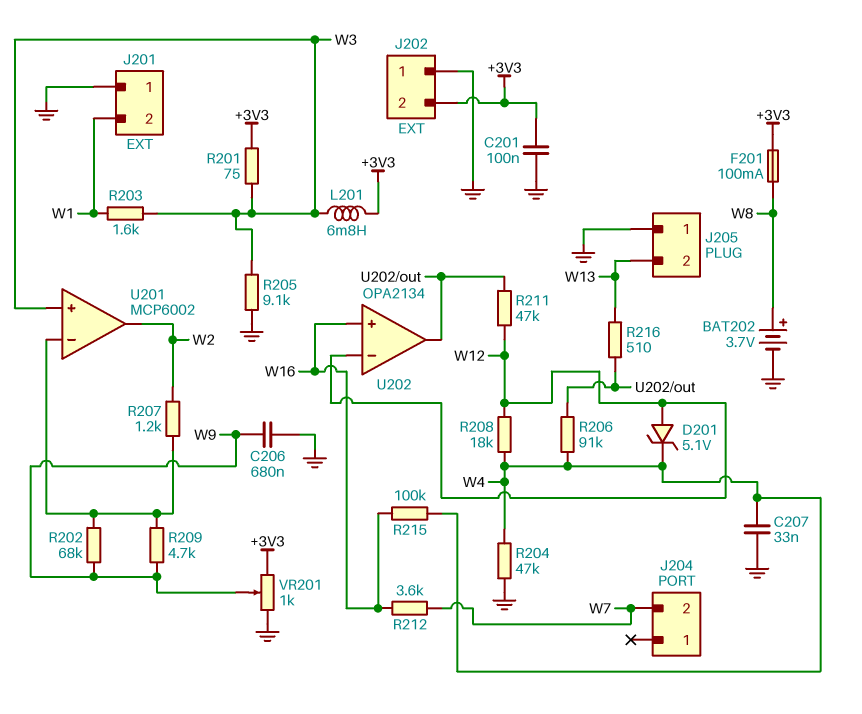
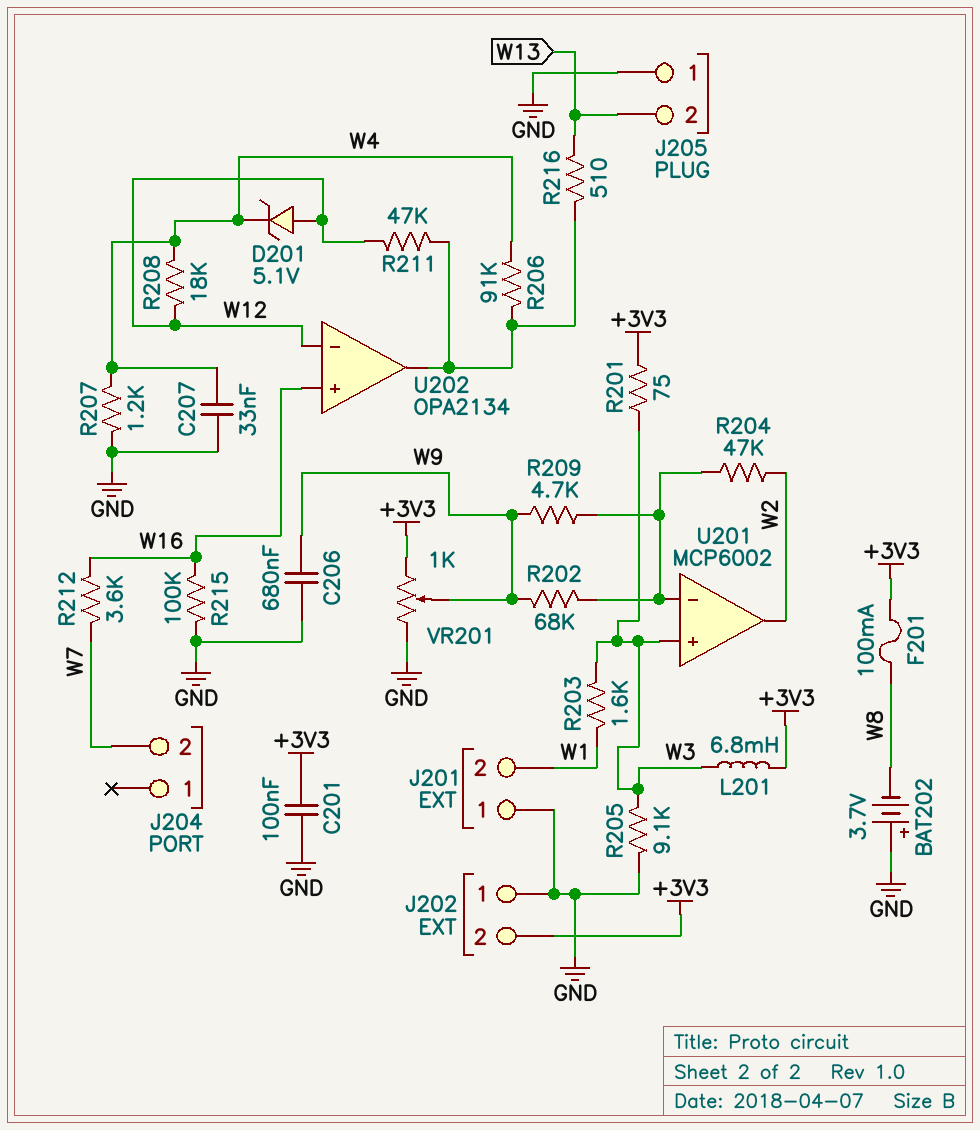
BAT202: 3.7V (plus W8, minus GND) -> 3.7V (plus GND, minus W8)
R204: 47k (GND, W4) -> 47k (U201/in-, W2)
R207: 1.2k (U201/in-, W2) -> 1.2k (GND, W4)
R215: 100k (W4, W16) -> 100k (GND, W16)

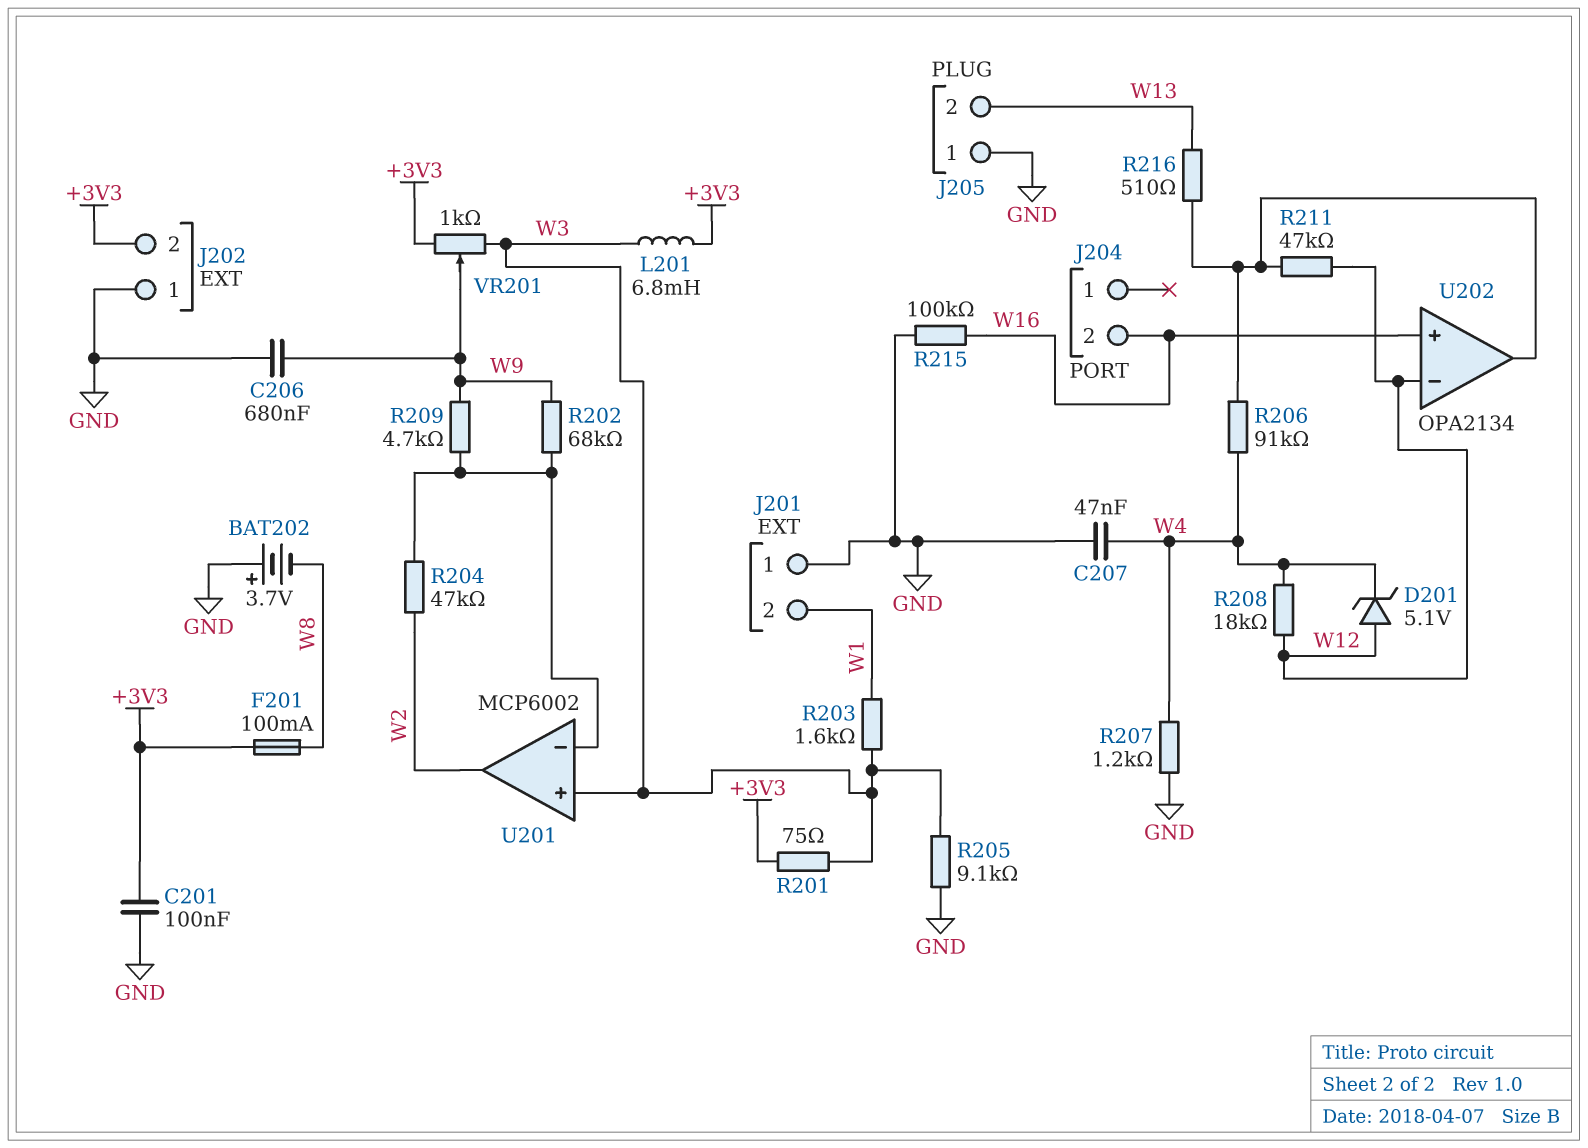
C207: 33nF (GND, W4) -> 47nF (GND, W4)
J204 pin 2: W7 -> W16
R212: 3.6k (W7, W16) -> none
VR201: 1k (+3V3, GND, wiper W9) -> 1k (+3V3, W3, wiper W9)

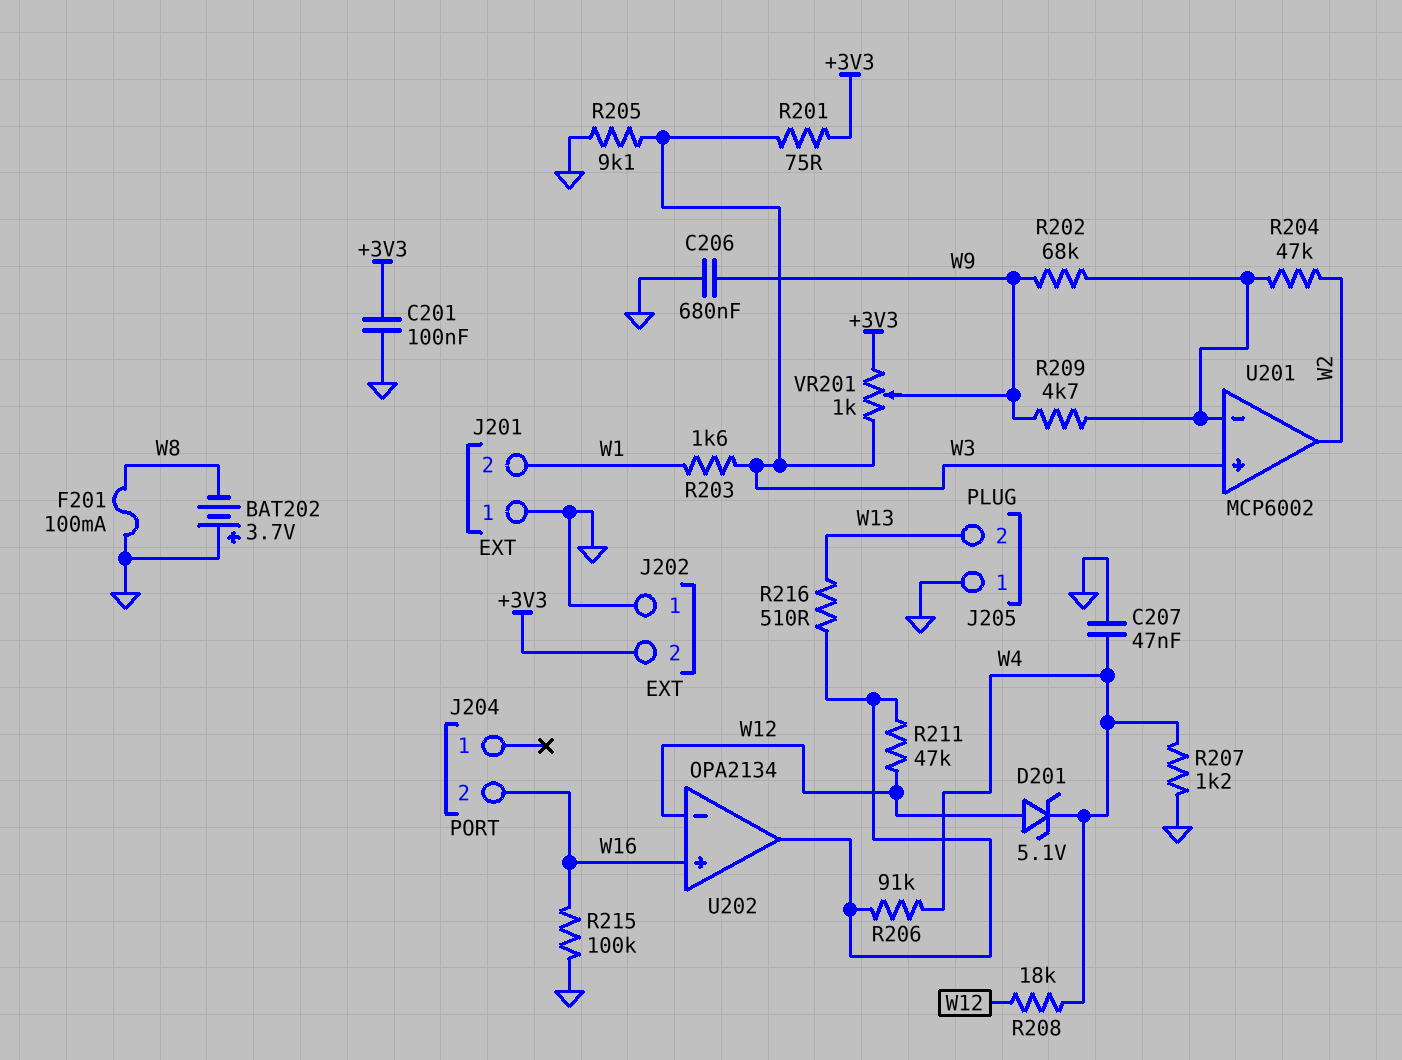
F201: 100mA (+3V3, W8) -> 100mA (GND, W8)
L201: 6.8mH (+3V3, W3) -> none

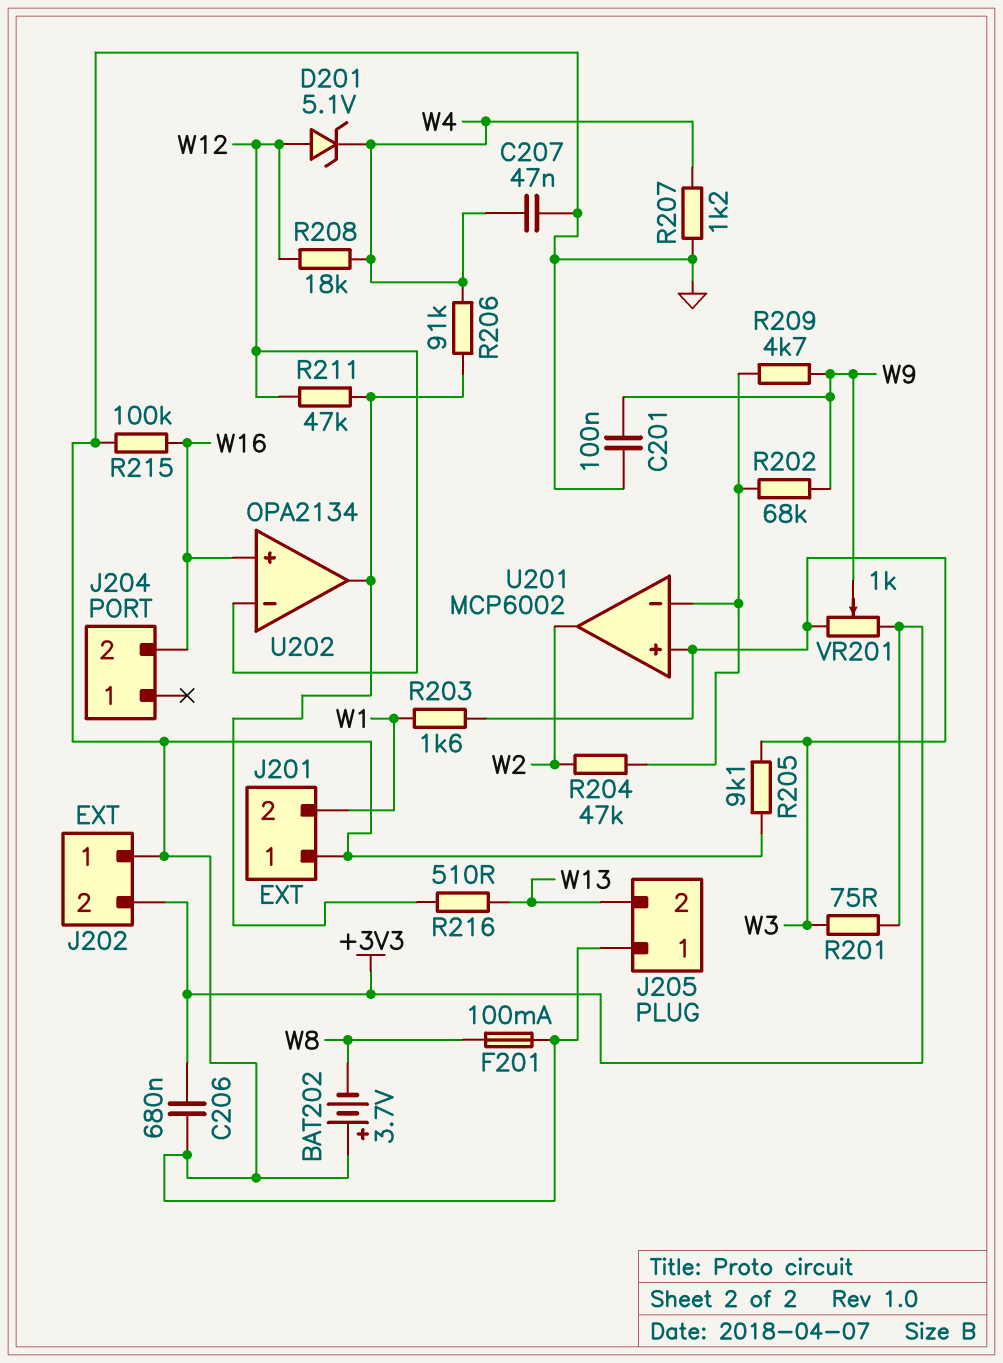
C201: 100nF (+3V3, GND) -> 100nF (GND, W9)
C206: 680nF (GND, W9) -> 680nF (+3V3, GND)

